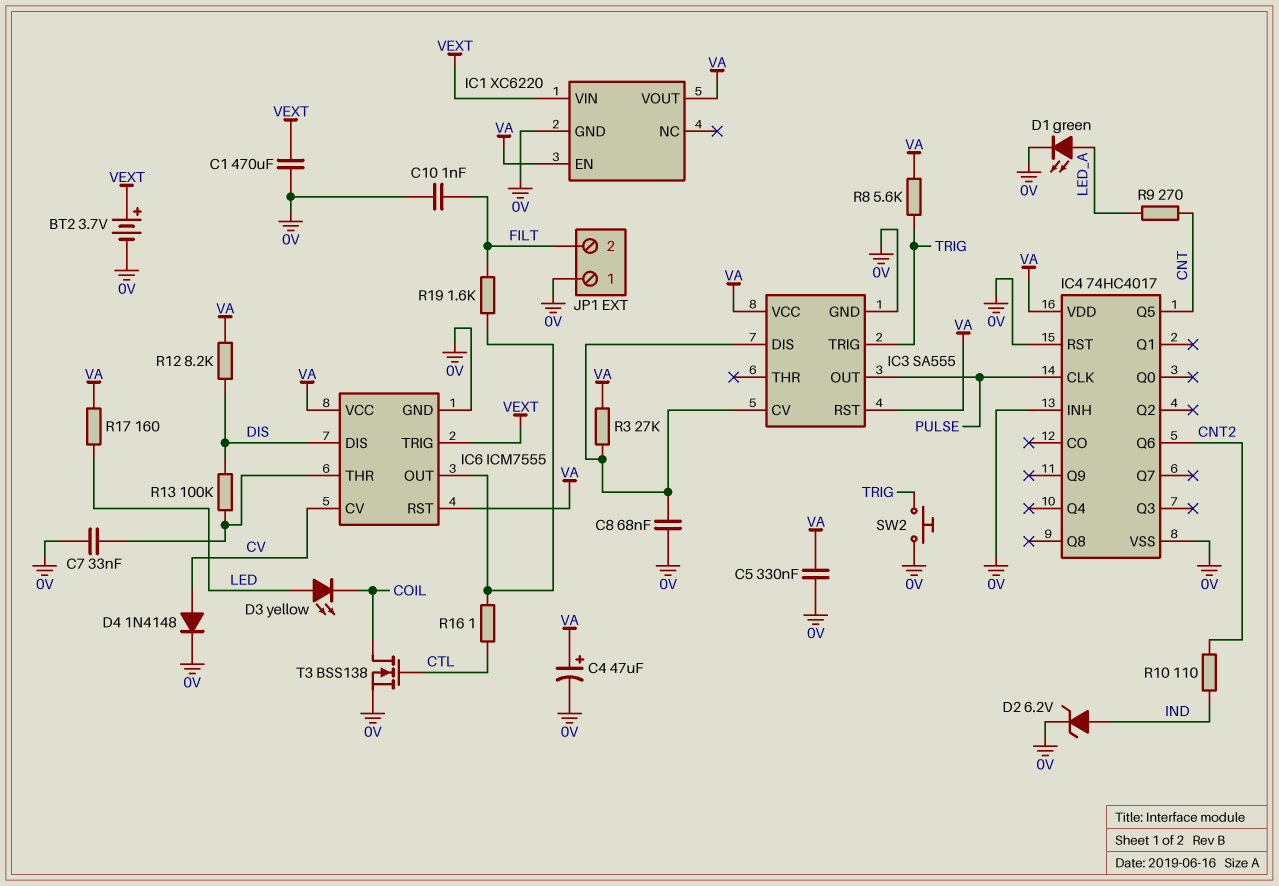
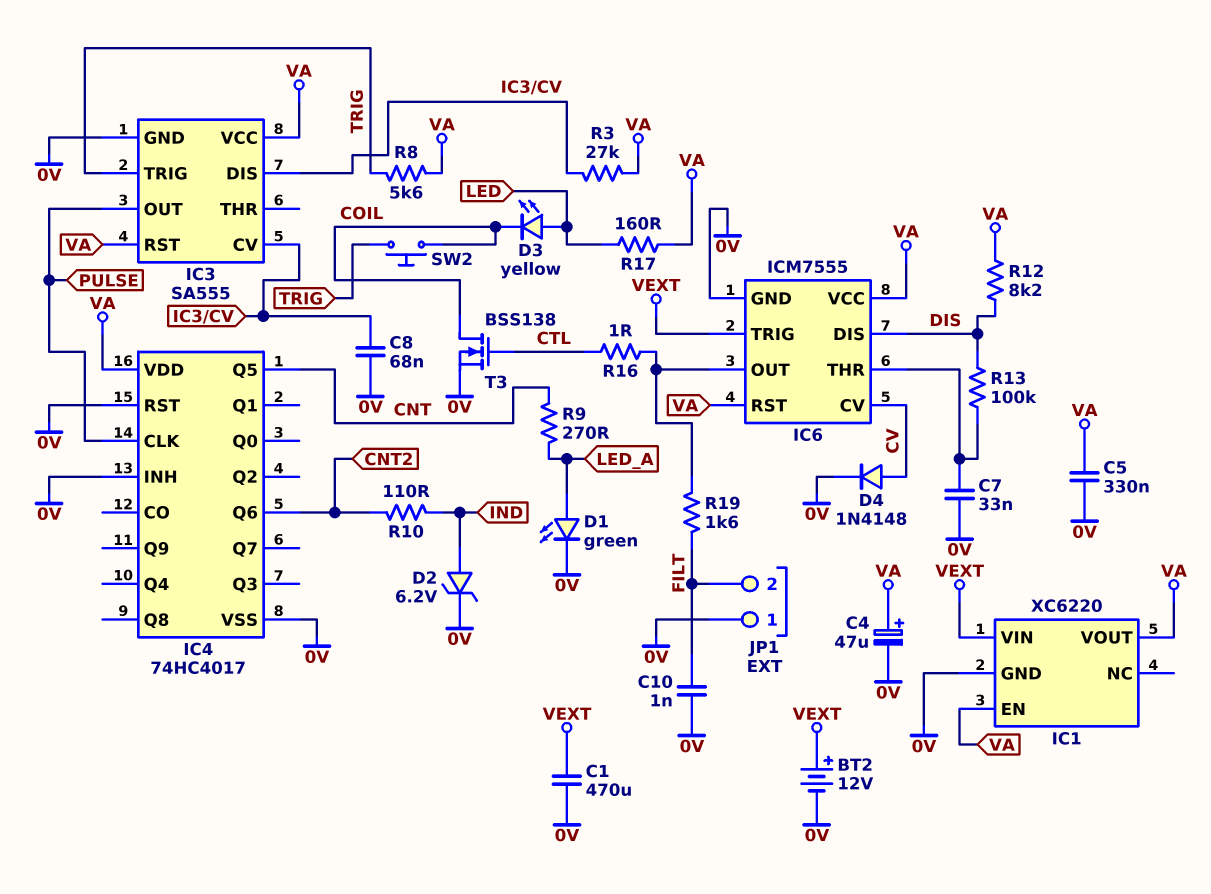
BT2: 3.7V (plus VEXT, minus 0V) -> 12V (plus VEXT, minus 0V)
SW2: button (0V, TRIG) -> button (COIL, TRIG)

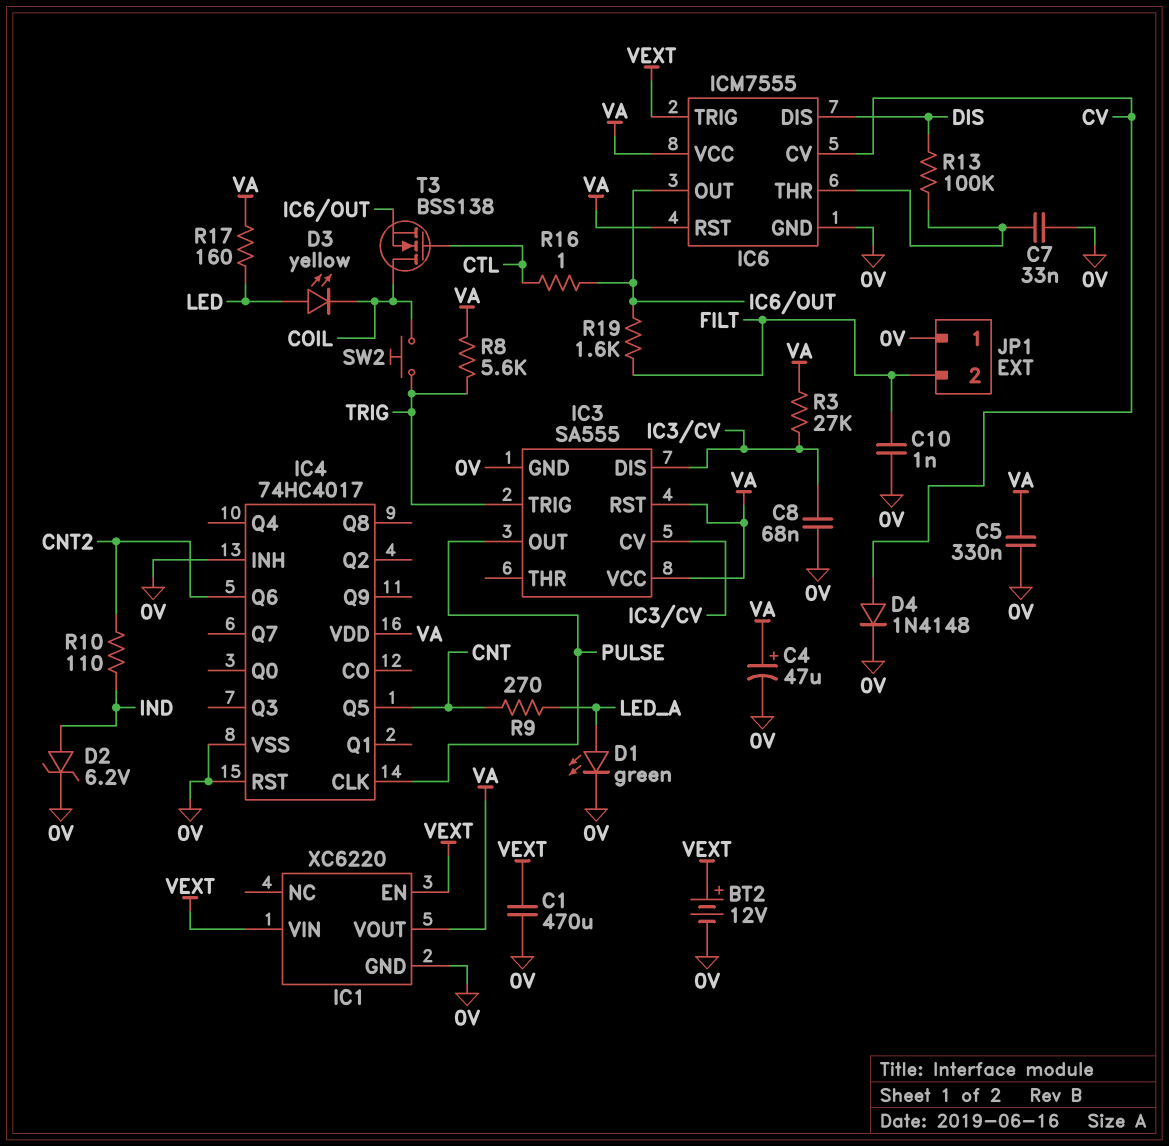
IC1 pin EN: VA -> VEXT
R12: 8.2k (DIS, VA) -> none
T3: NMOS BSS138 (G CTL, D COIL, S 0V) -> NMOS BSS138 (G CTL, D COIL, S IC6/OUT)

